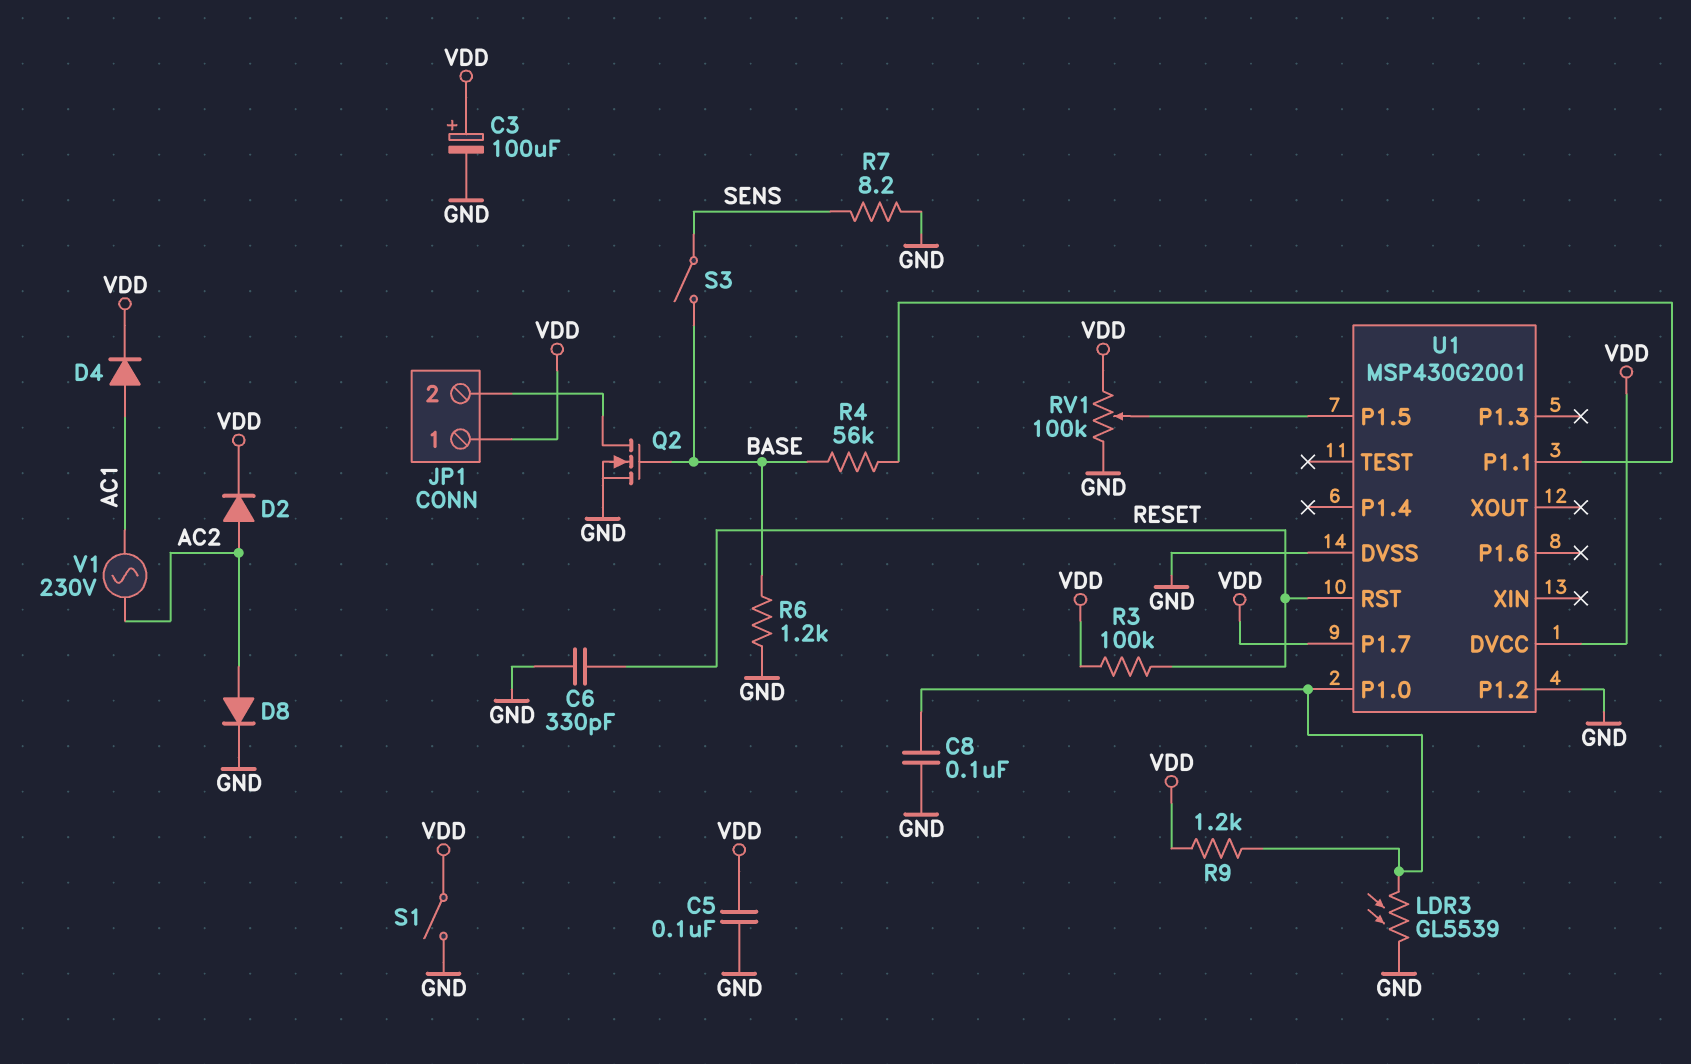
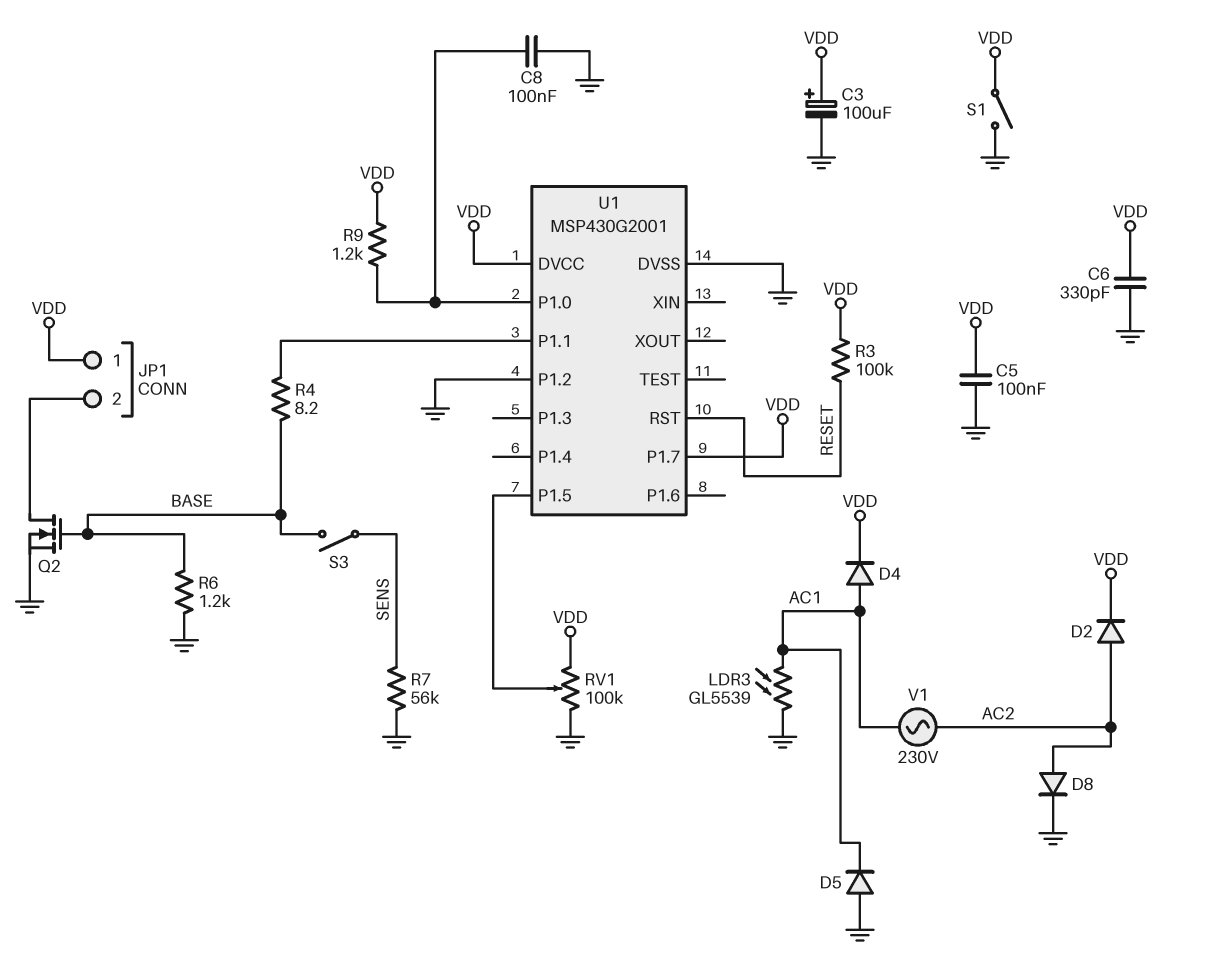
C6: 330pF (GND, RESET) -> 330pF (GND, VDD)
D5: none -> diode (A GND, K AC1)
LDR3: GL5539 (GND, U1/P1.0) -> GL5539 (AC1, GND)
R4: 56k (BASE, U1/P1.1) -> 8.2 (BASE, U1/P1.1)
R7: 8.2 (GND, SENS) -> 56k (GND, SENS)

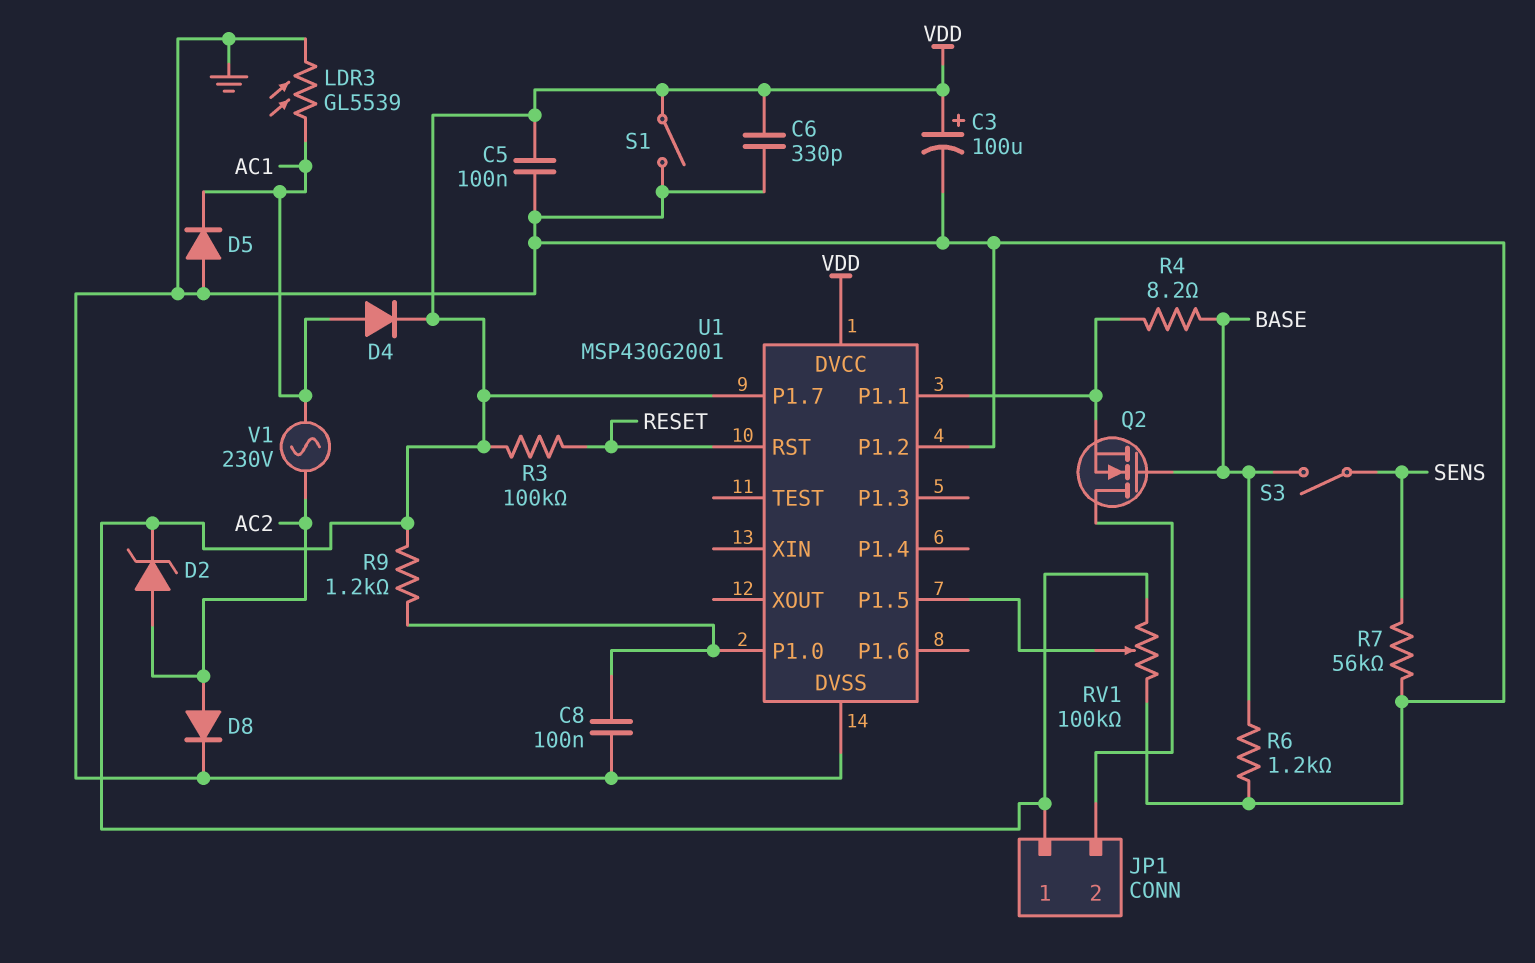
D2: diode (A AC2, K VDD) -> zener (A AC2, K VDD)
Q2: NMOS (G BASE, D JP1/2, S GND) -> NMOS (G BASE, D JP1/2, S U1/P1.1)

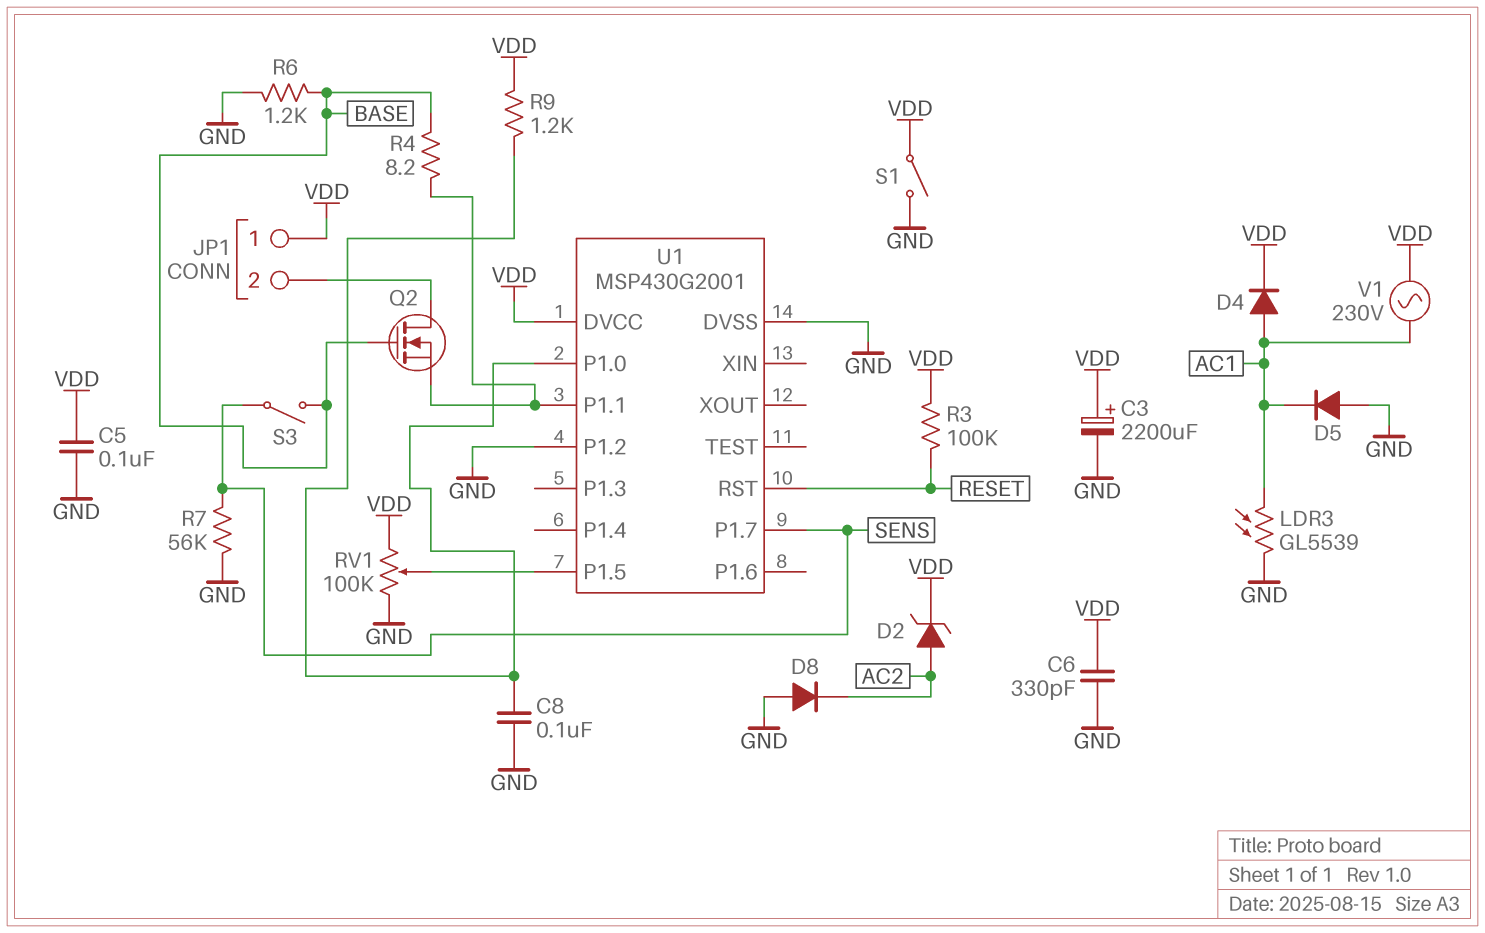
C3: 100uF (plus VDD, minus GND) -> 2200uF (plus VDD, minus GND)
D8: diode (A AC2, K GND) -> diode (A GND, K AC2)
U1 pin P1.7: VDD -> SENS
V1: AC 230V (AC1, AC2) -> AC 230V (AC1, VDD)

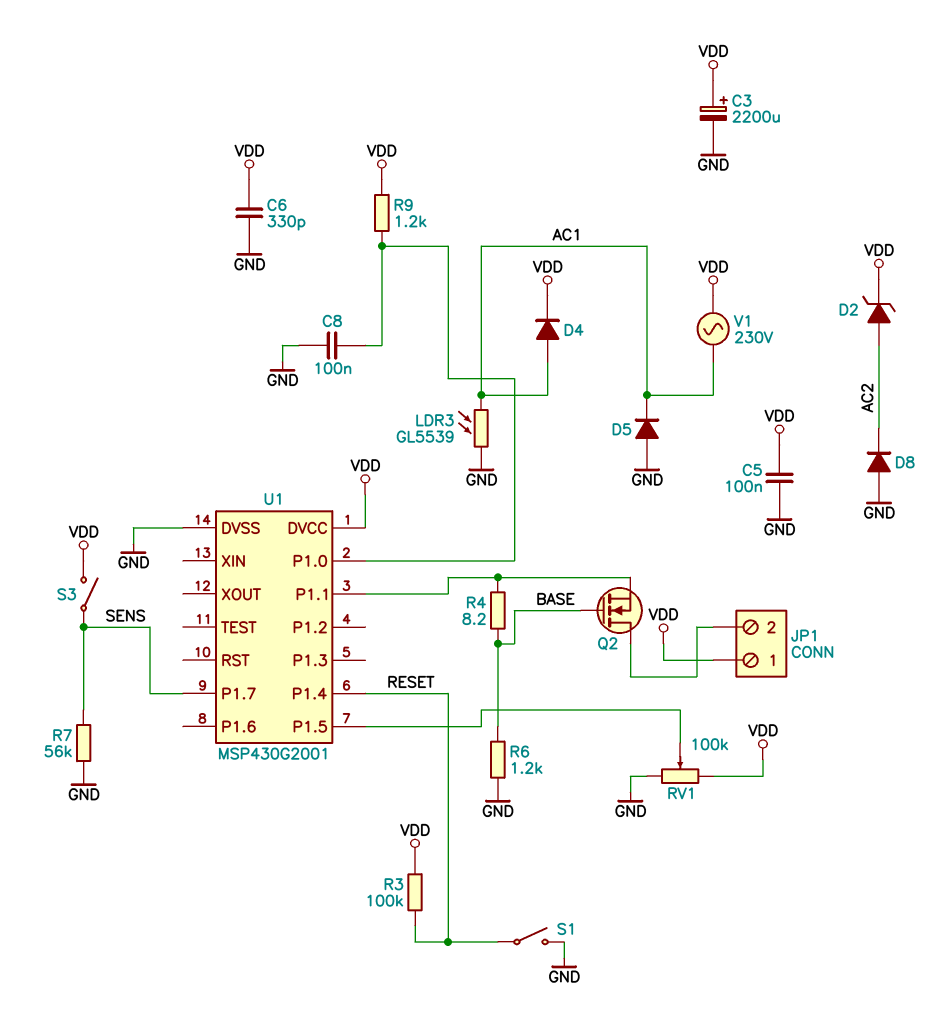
S1: switch (GND, VDD) -> switch (GND, RESET)
S3: switch (BASE, SENS) -> switch (SENS, VDD)
U1 pin P1.2: GND -> none
U1 pin P1.4: none -> RESET
U1 pin RST: RESET -> none

